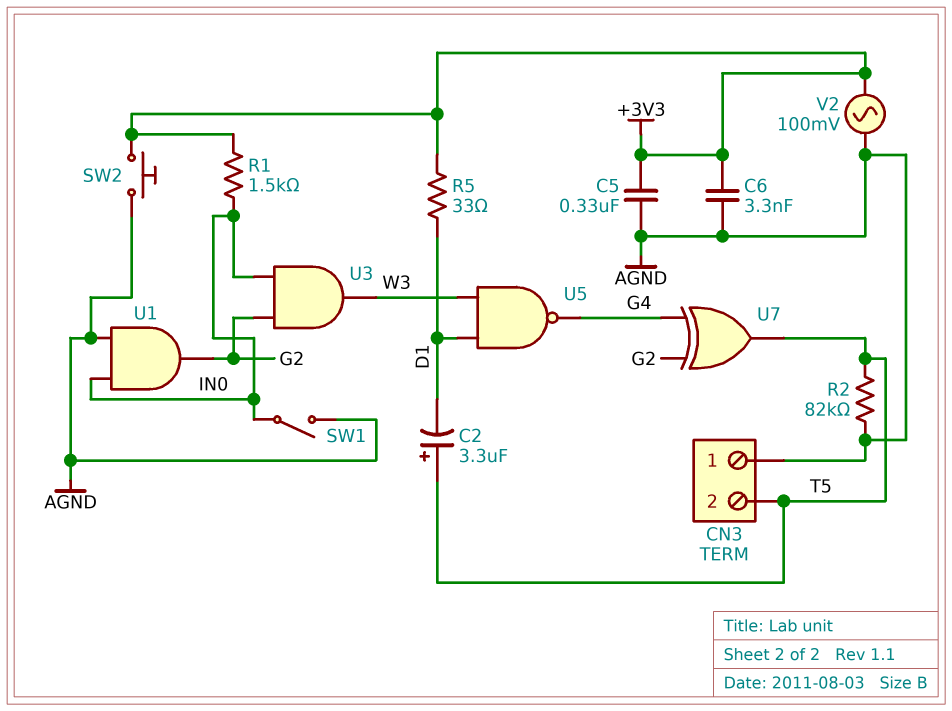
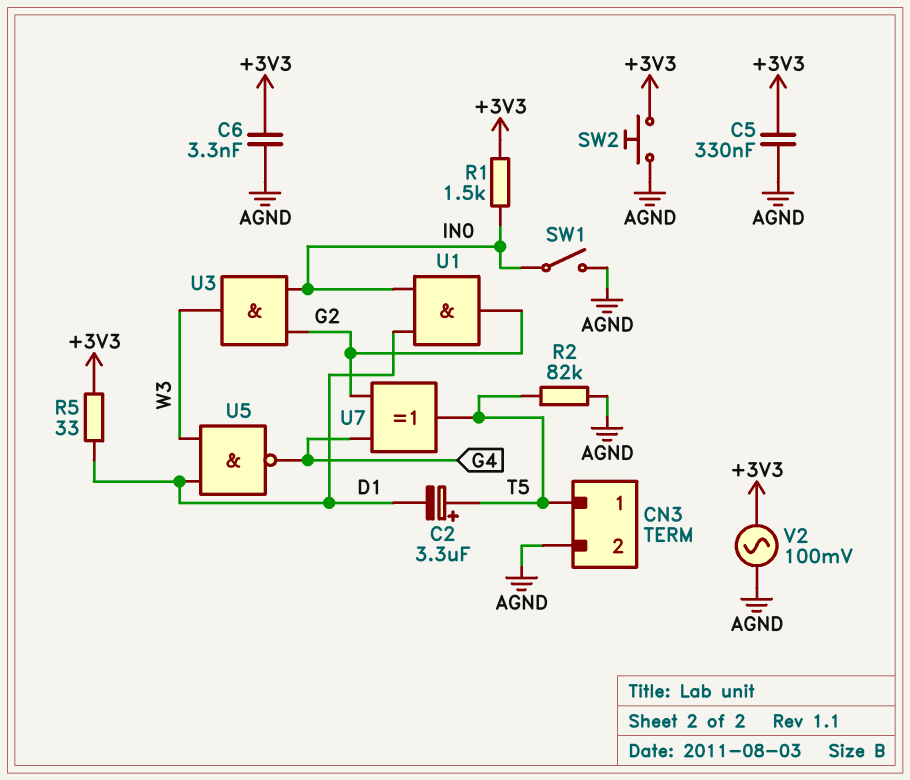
CN3 pin 1: AGND -> T5
CN3 pin 2: T5 -> AGND
U1: AND (in AGND, in IN0, out G2) -> AND (in D1, in IN0, out G2)

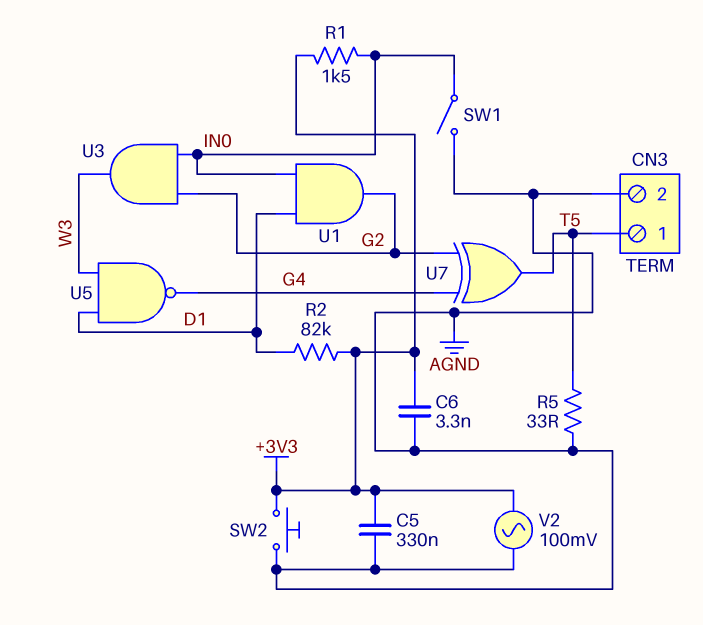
C2: 3.3uF (plus T5, minus D1) -> none
R2: 82k (AGND, T5) -> 82k (+3V3, D1)
R5: 33 (+3V3, D1) -> 33 (AGND, T5)

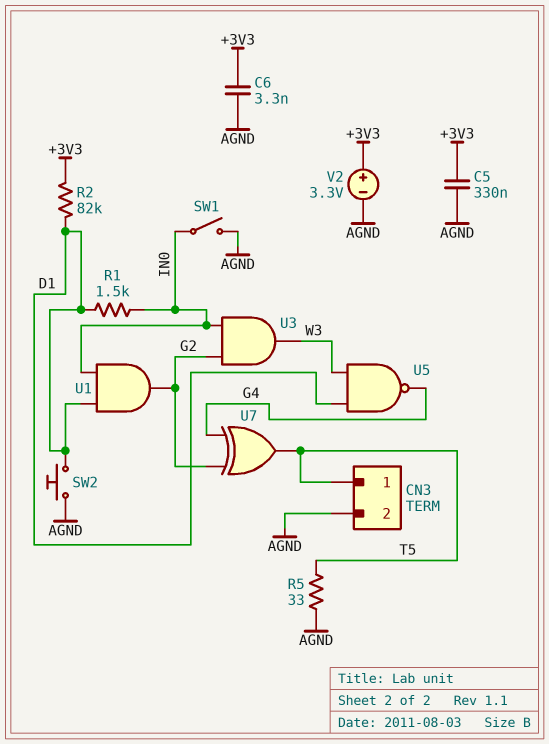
R1: 1.5k (+3V3, IN0) -> 1.5k (D1, IN0)
SW2: button (+3V3, AGND) -> button (AGND, D1)
V2: AC 100mV (+3V3, AGND) -> 3.3V (plus +3V3, minus AGND)

